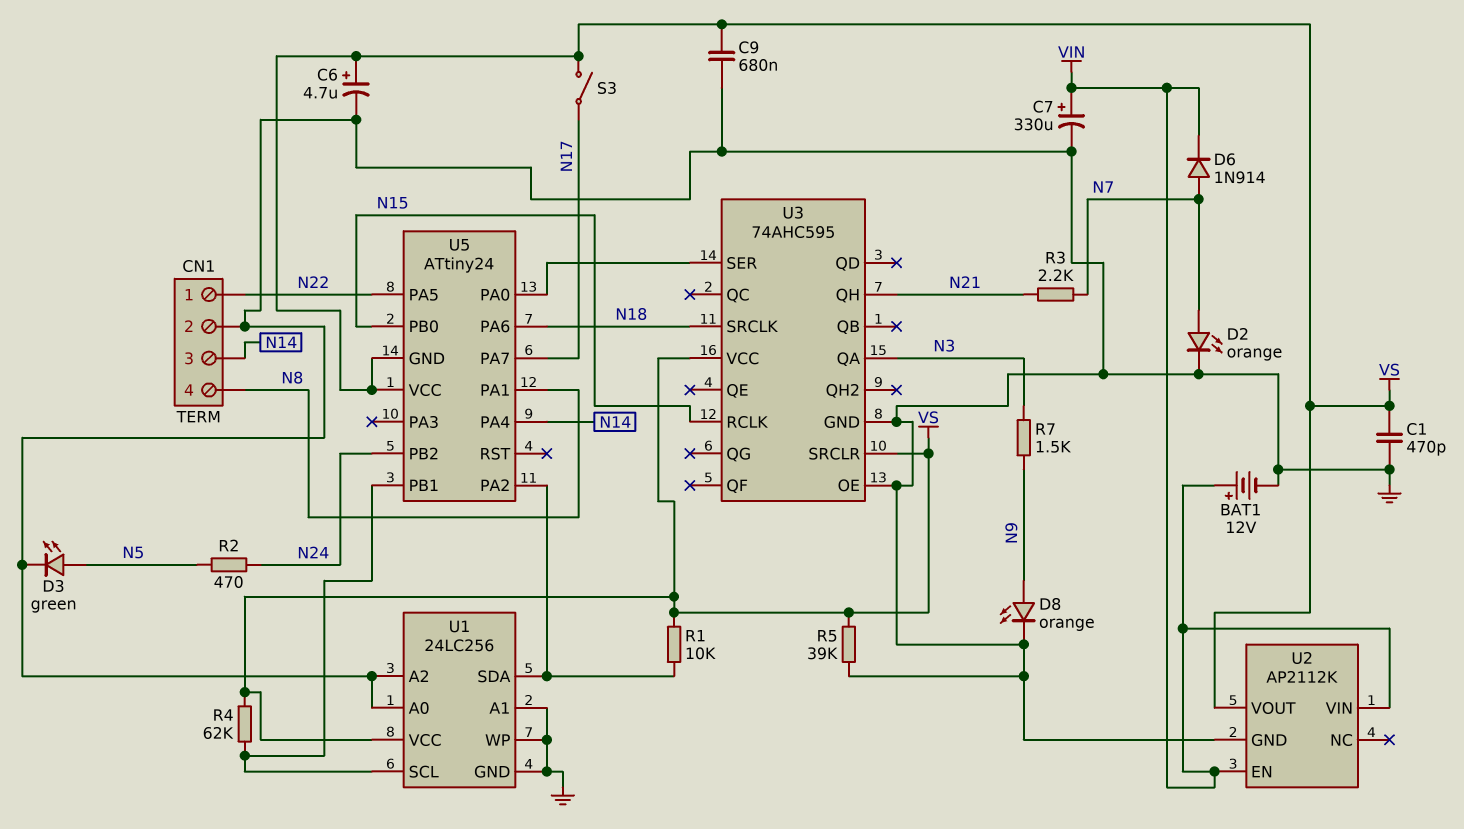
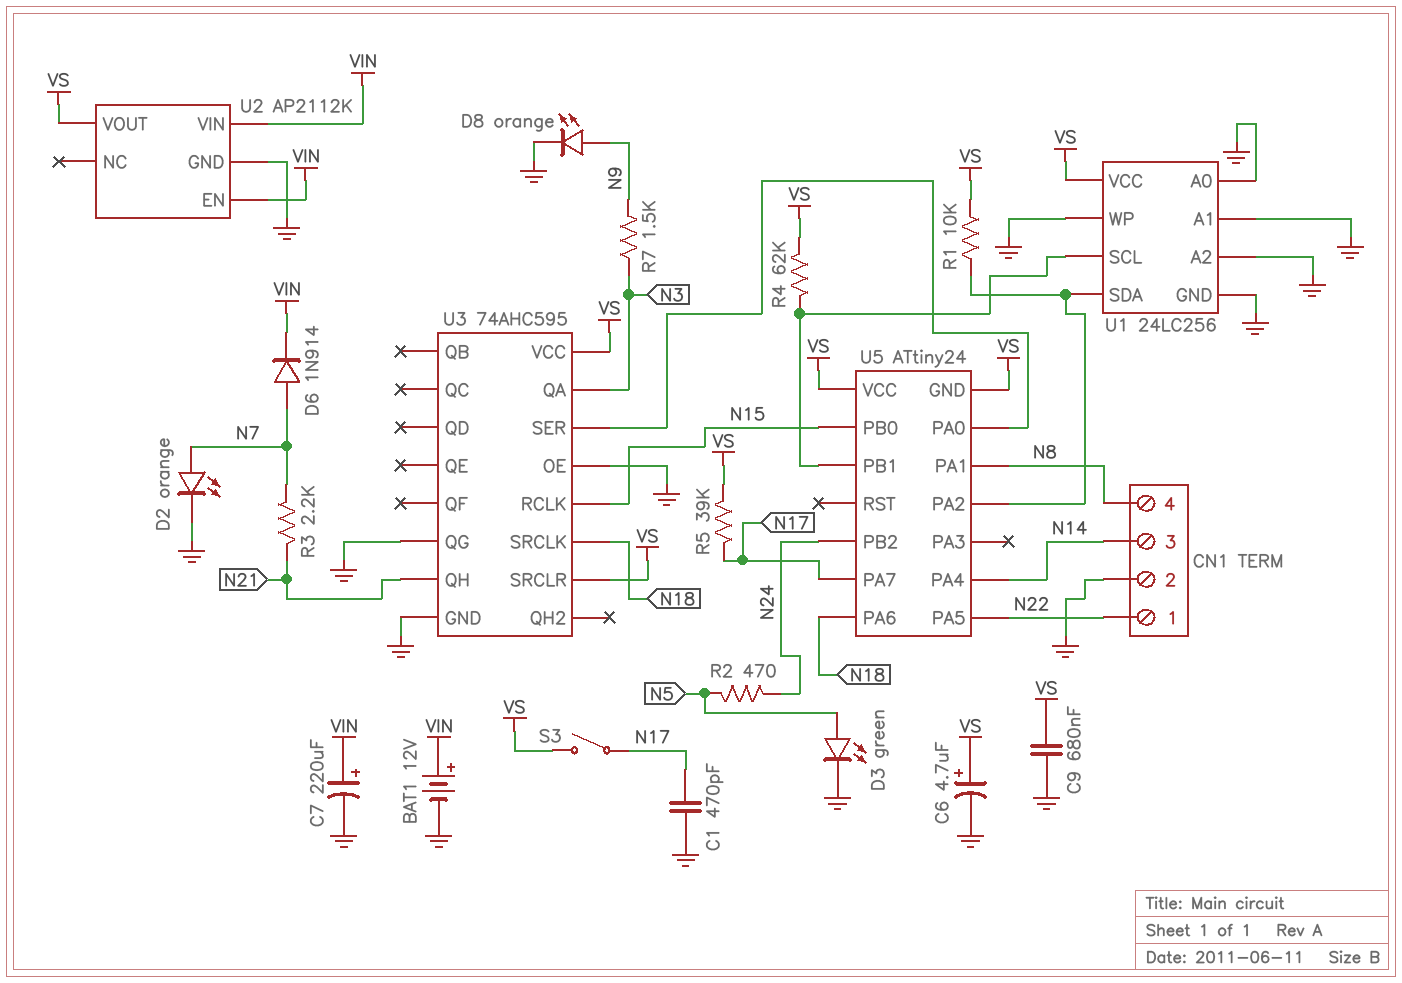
C1: 470pF (GND, VS) -> 470pF (GND, N17)
C7: 330uF (plus VIN, minus GND) -> 220uF (plus VIN, minus GND)
R5: 39k (GND, VS) -> 39k (N17, VS)
U3 pin QG: none -> GND

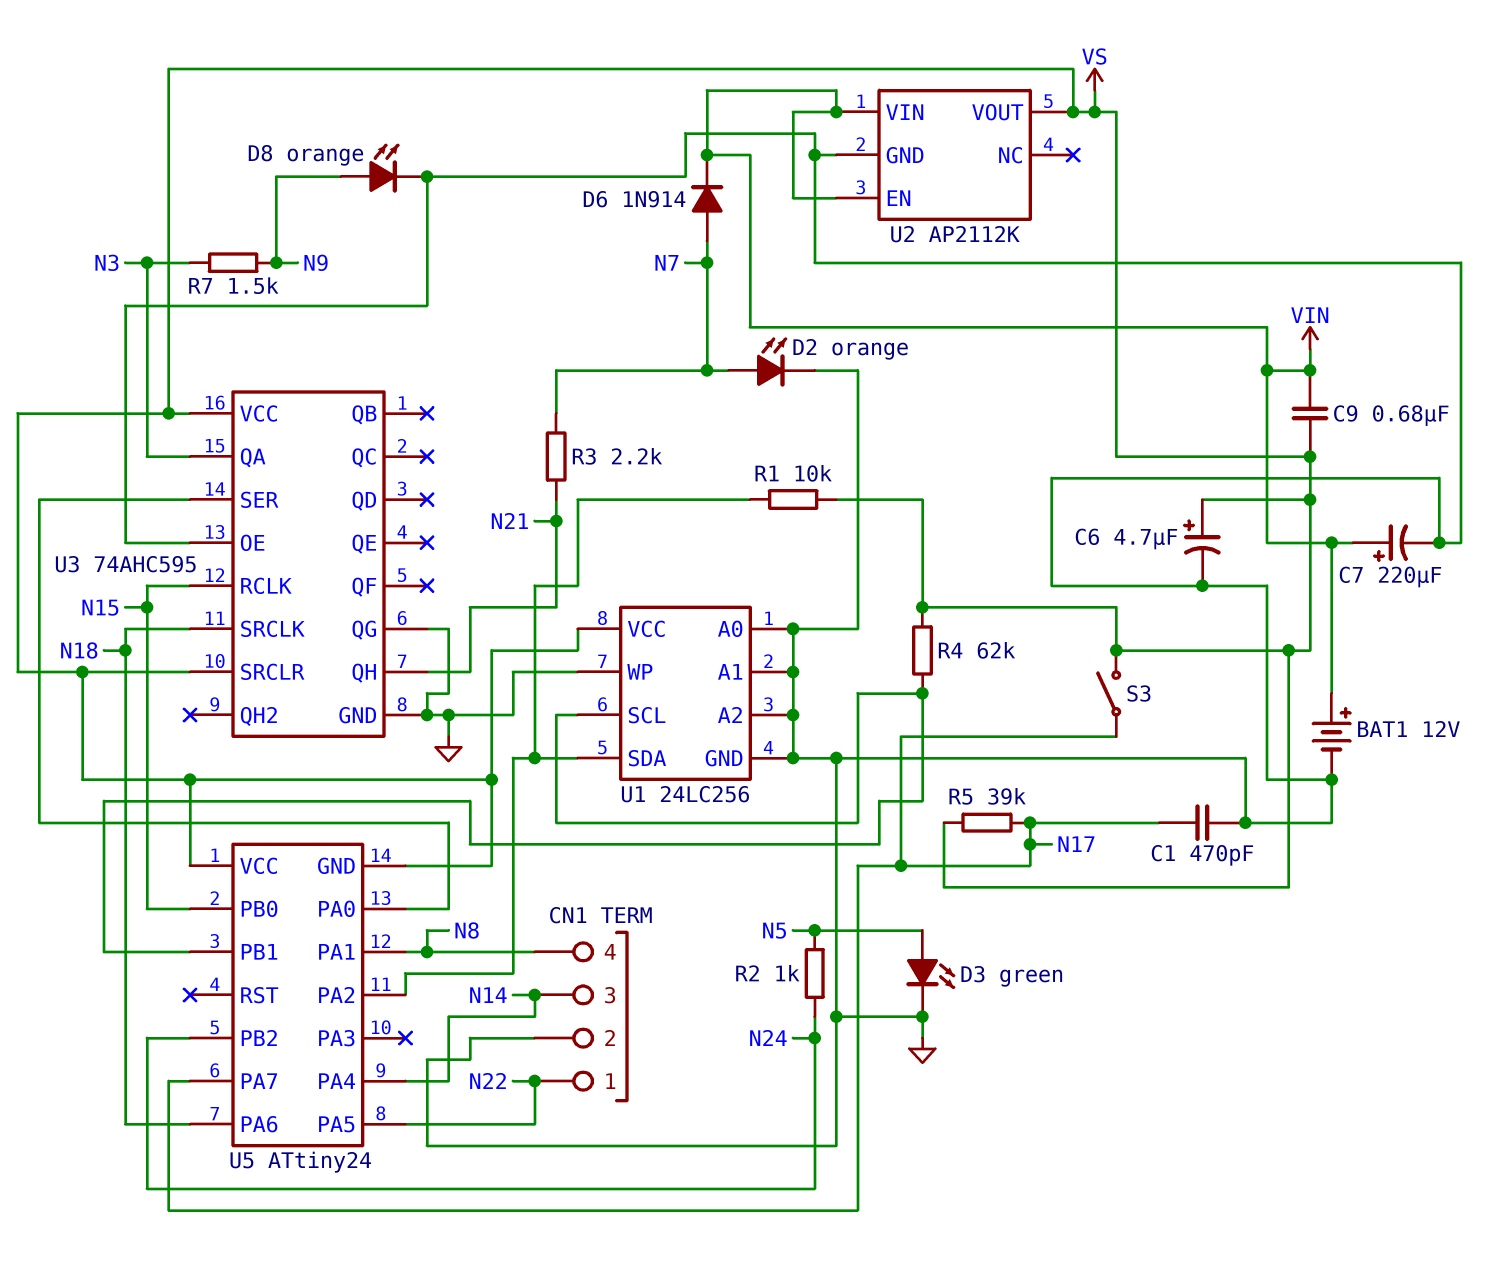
C9: 680nF (GND, VS) -> 680nF (VIN, VS)
R2: 470 (N5, N24) -> 1k (N5, N24)

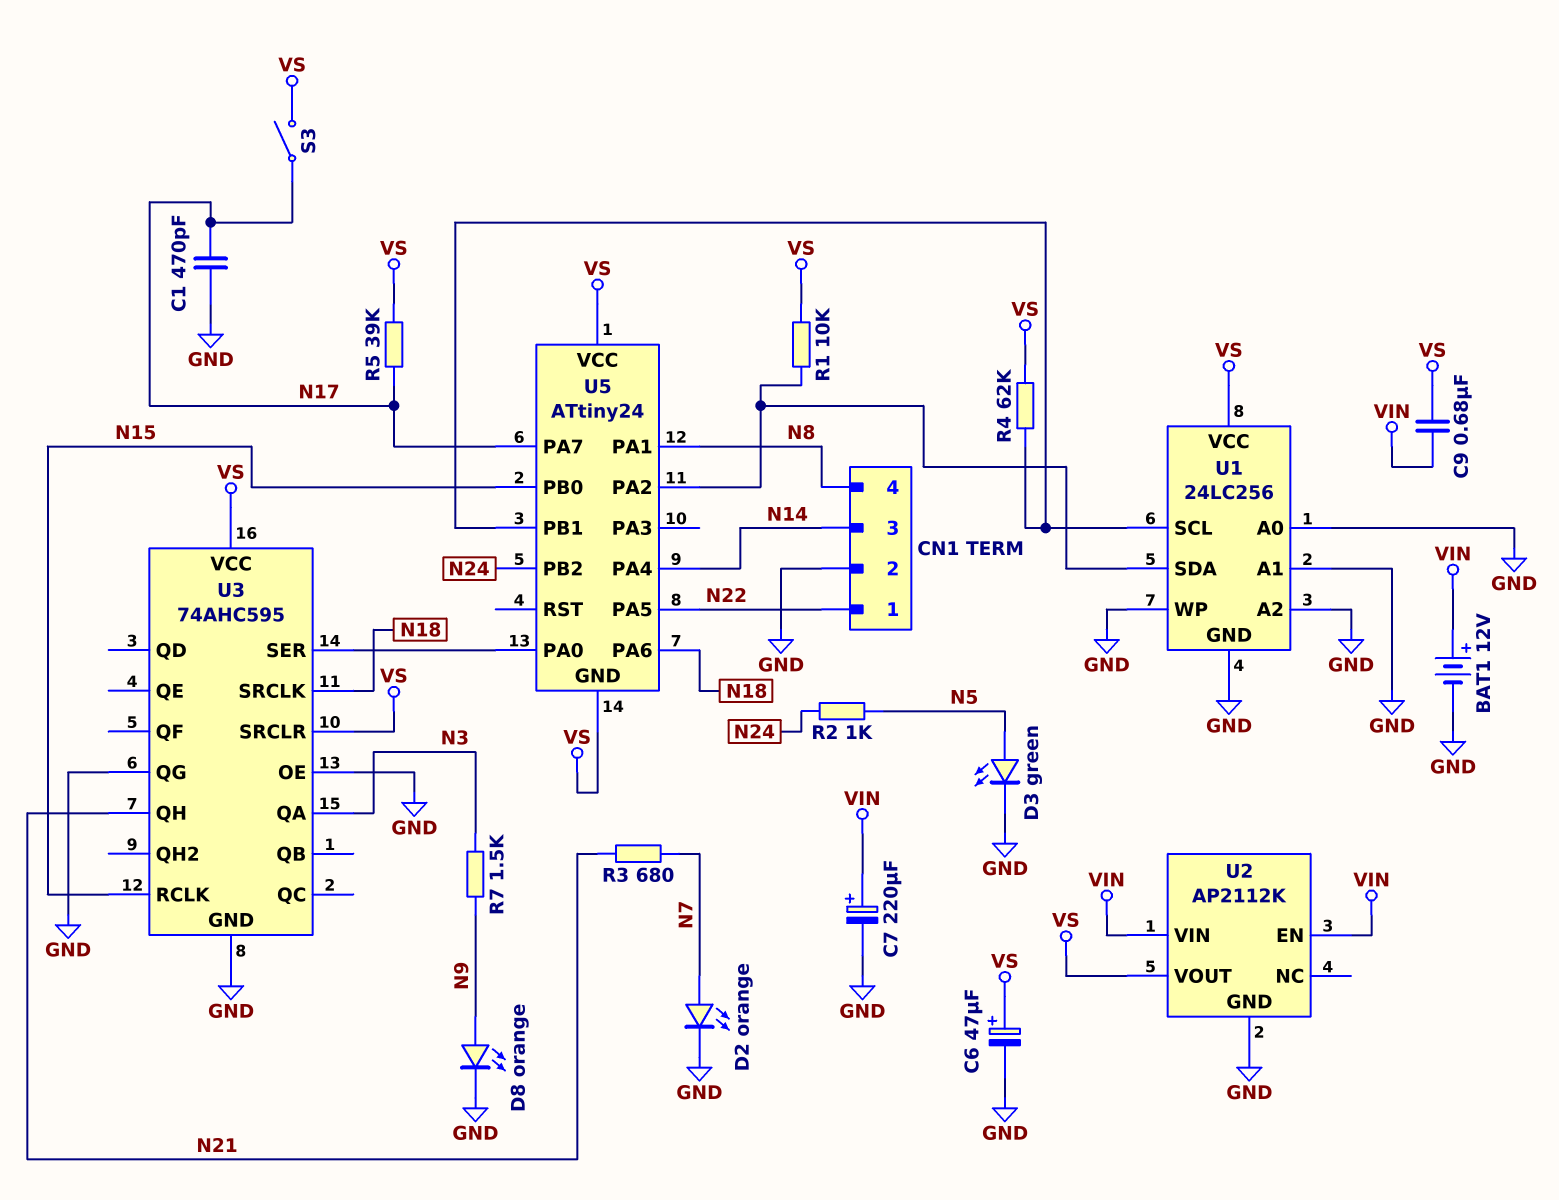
C6: 4.7uF (plus VS, minus GND) -> 47uF (plus VS, minus GND)
D6: diode 1N914 (A N7, K VIN) -> none
R3: 2.2k (N7, N21) -> 680 (N7, N21)

